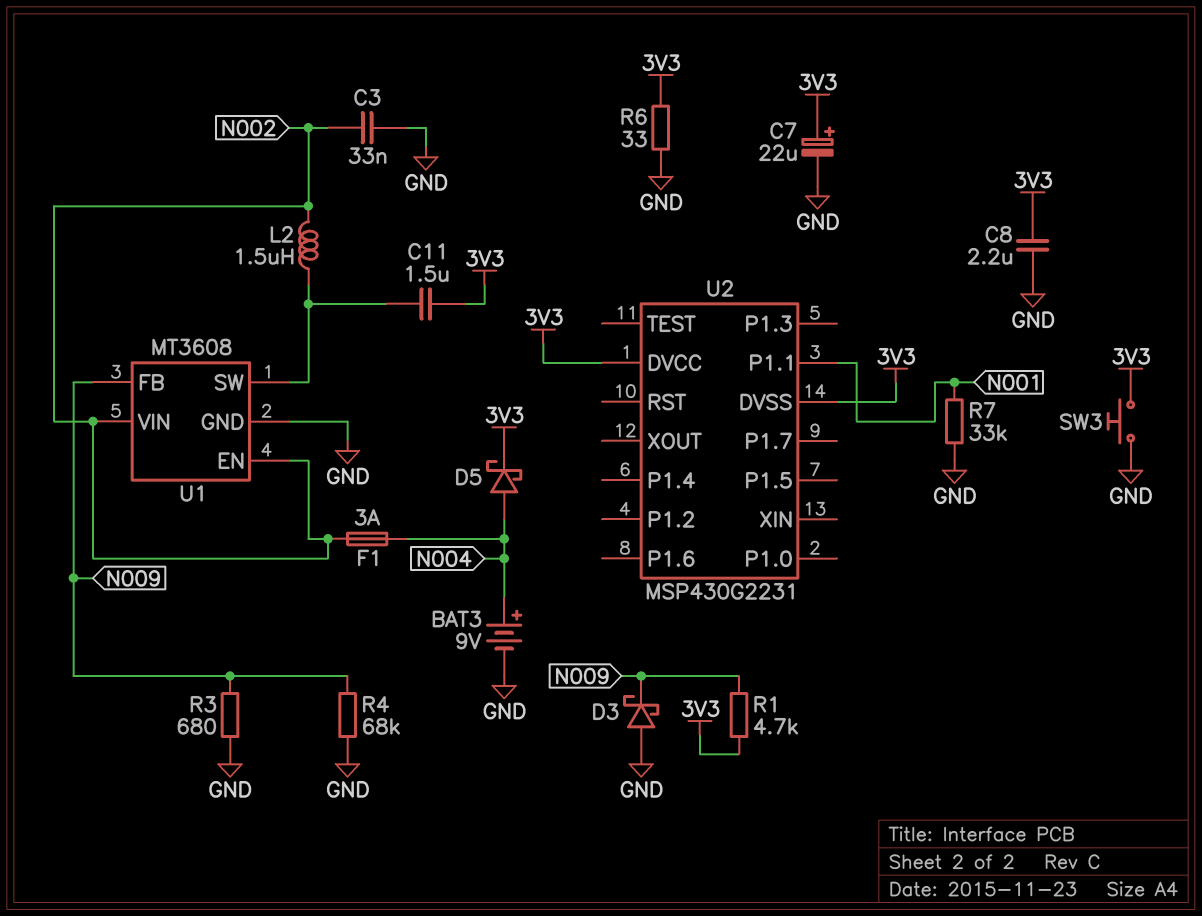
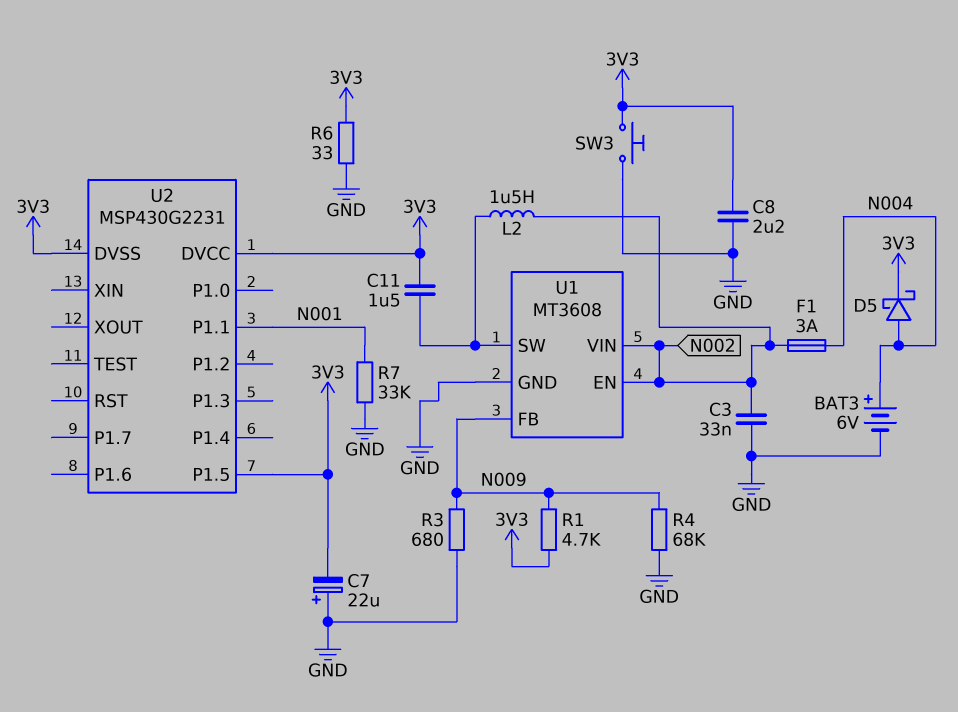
BAT3: 9V (plus N004, minus GND) -> 6V (plus N004, minus GND)
C7: 22uF (plus 3V3, minus GND) -> 22uF (plus GND, minus 3V3)
D3: schottky (A GND, K N009) -> none
U2 pin P1.5: none -> 3V3

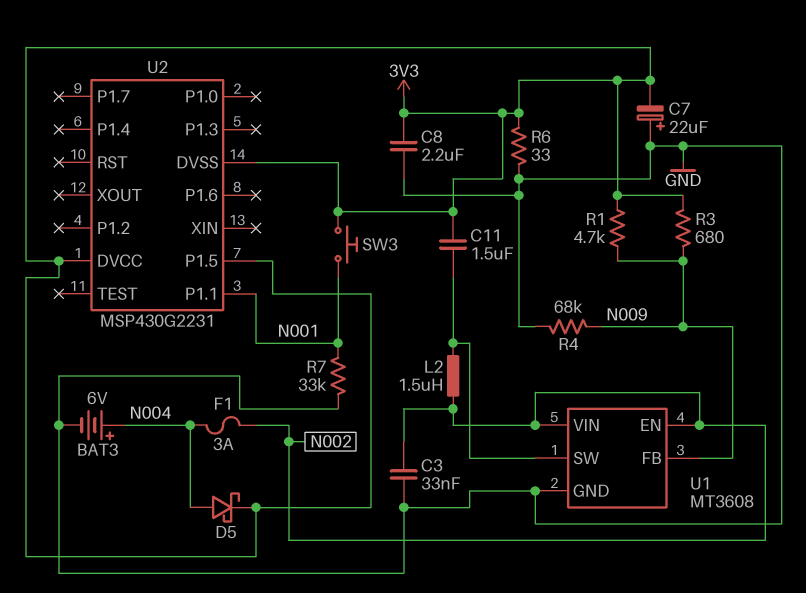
R3: 680 (GND, N009) -> 680 (3V3, N009)
SW3: button (3V3, GND) -> button (3V3, N001)

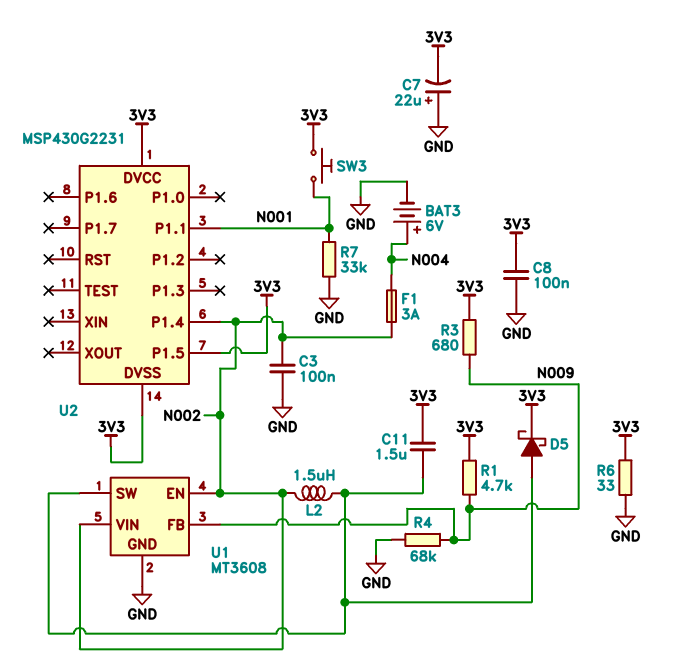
C3: 33nF (GND, N002) -> 100nF (GND, N002)
C8: 2.2uF (3V3, GND) -> 100nF (3V3, GND)
D5: schottky (A N004, K 3V3) -> schottky (A U1/SW, K 3V3)
U2 pin P1.4: none -> N002

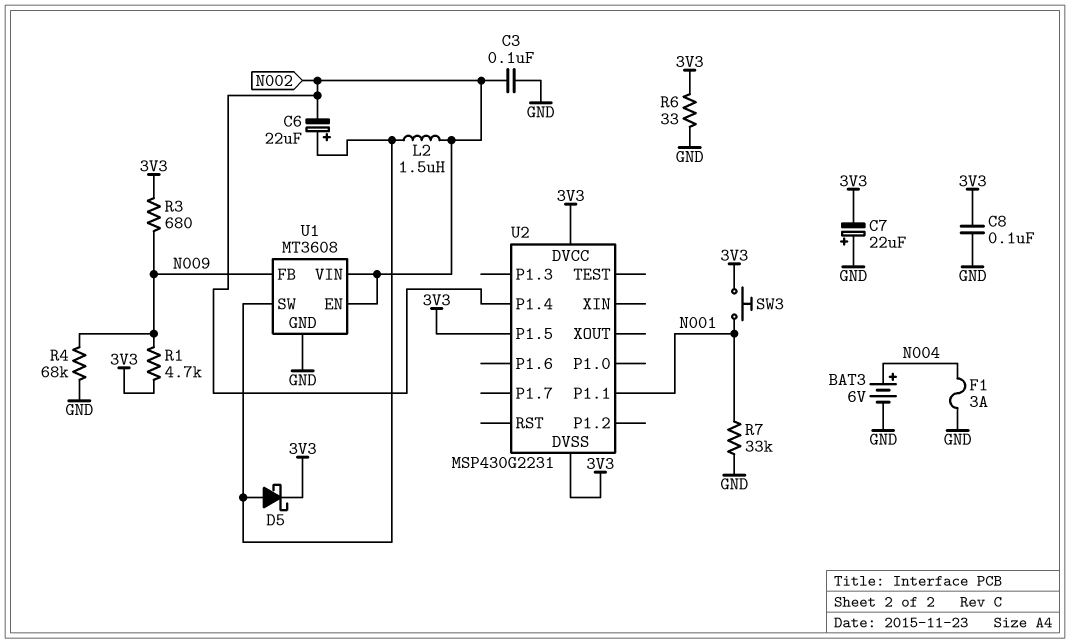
C6: none -> 22uF (plus U1/SW, minus N002)
C11: 1.5uF (3V3, U1/SW) -> none
F1: 3A (N002, N004) -> 3A (GND, N004)

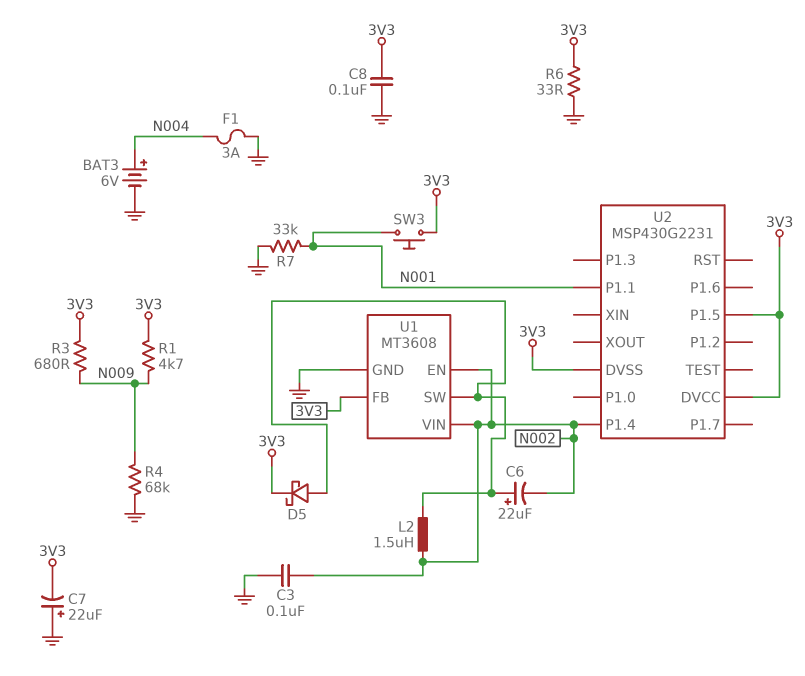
U1 pin FB: N009 -> 3V3

